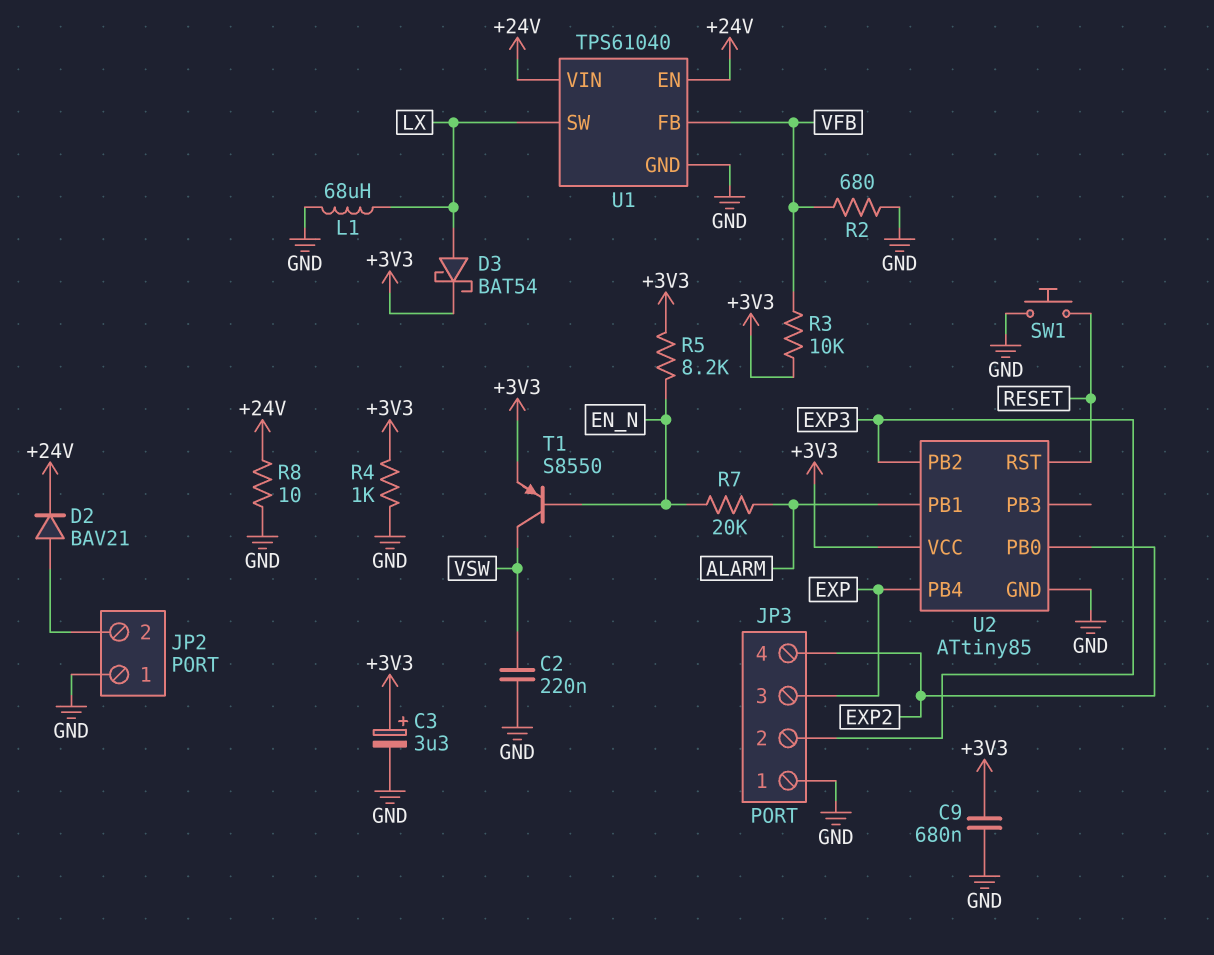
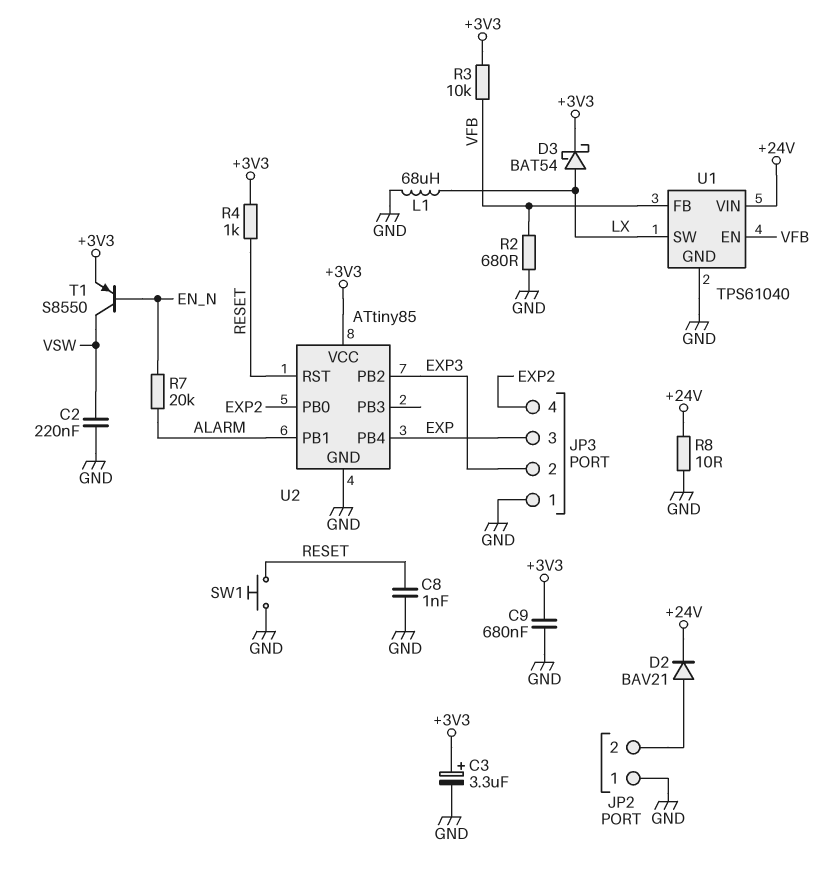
C8: none -> 1nF (GND, RESET)
R4: 1k (+3V3, GND) -> 1k (+3V3, RESET)
R5: 8.2k (+3V3, EN_N) -> none
U1 pin EN: +24V -> VFB

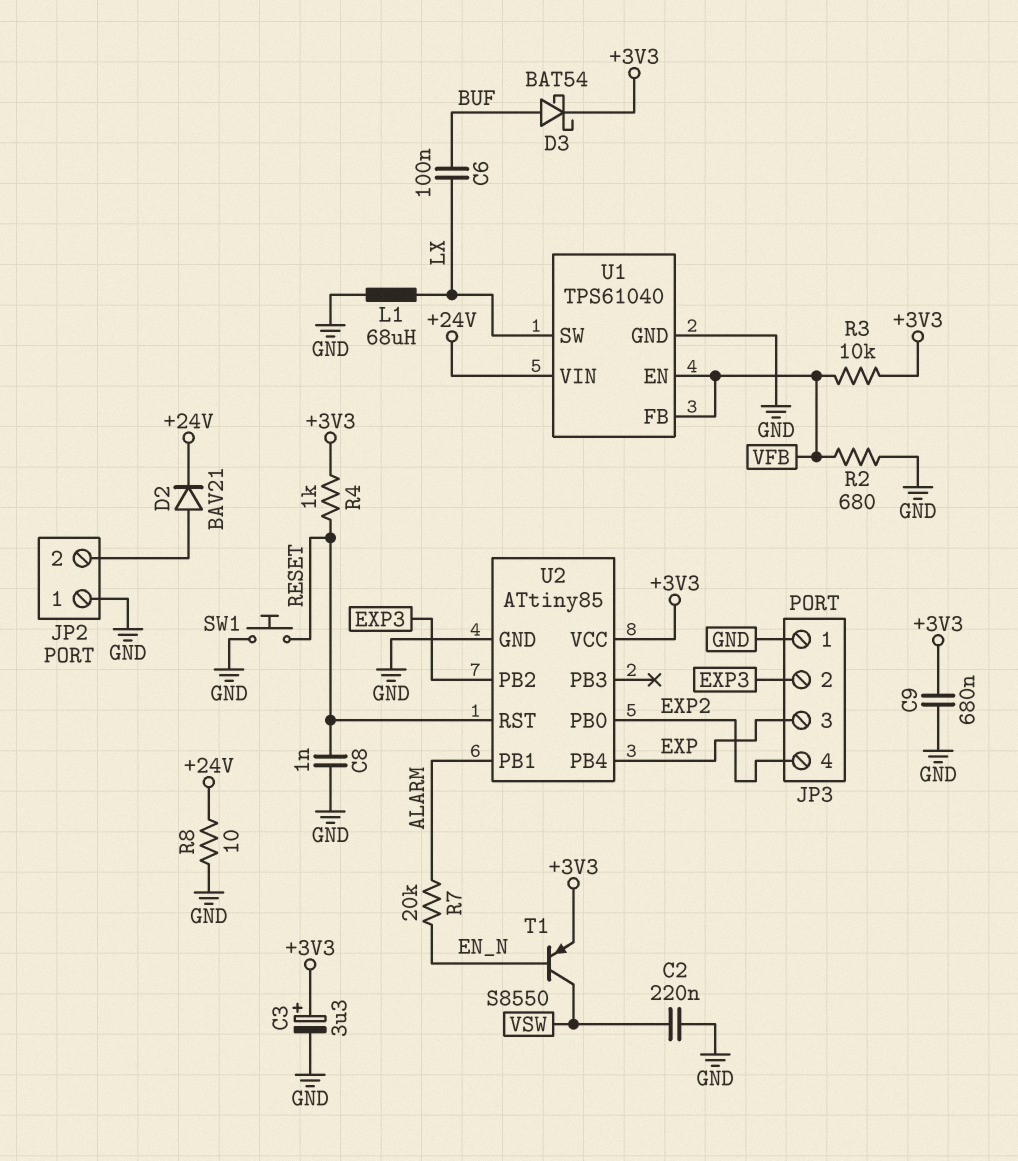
C6: none -> 100nF (BUF, LX)
D3: schottky BAT54 (A LX, K +3V3) -> schottky BAT54 (A BUF, K +3V3)

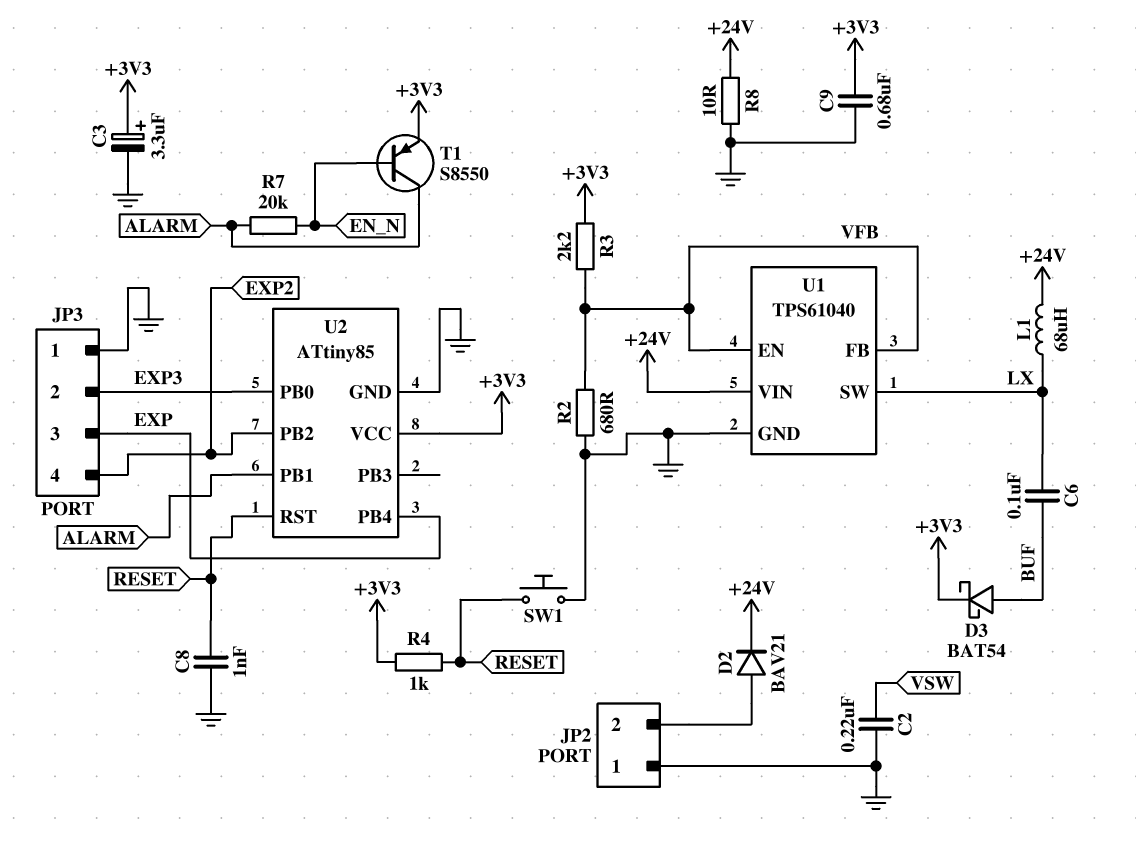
L1: 68uH (GND, LX) -> 68uH (+24V, LX)
R3: 10k (+3V3, VFB) -> 2.2k (+3V3, VFB)
T1: PNP S8550 (B EN_N, C VSW, E +3V3) -> PNP S8550 (B EN_N, C ALARM, E +3V3)
U2 pin PB0: EXP2 -> EXP3
U2 pin PB2: EXP3 -> EXP2

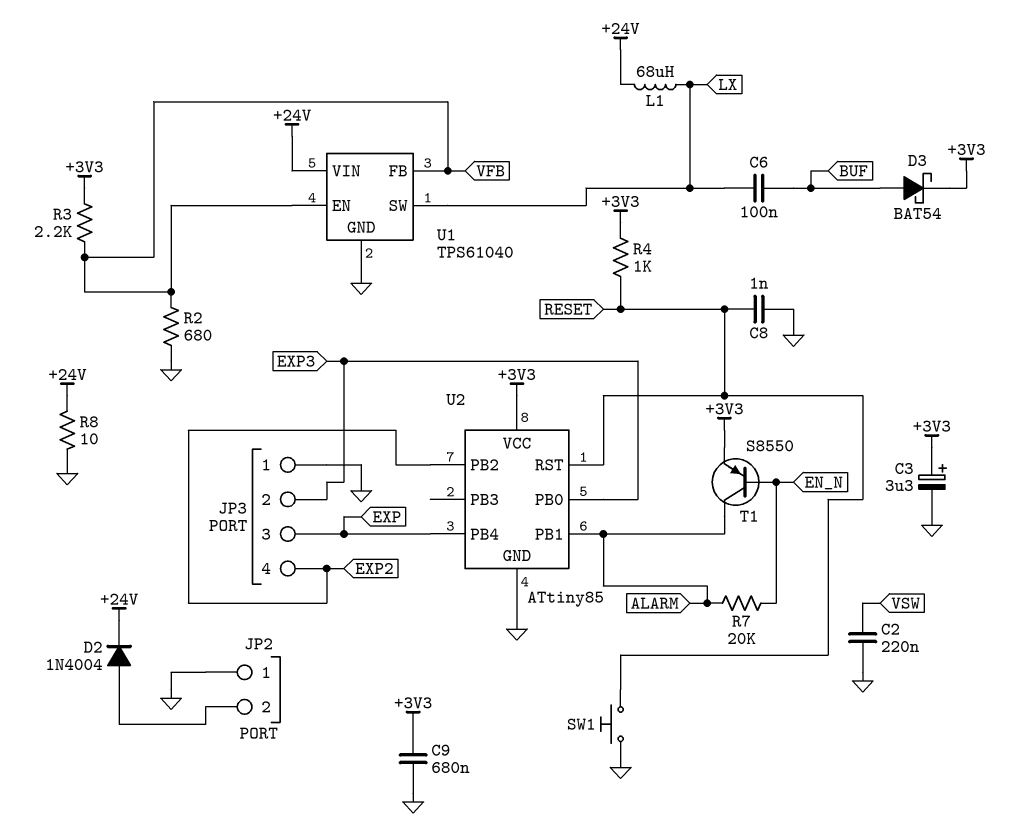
D2: diode BAV21 (A JP2/2, K +24V) -> diode 1N4004 (A JP2/2, K +24V)

